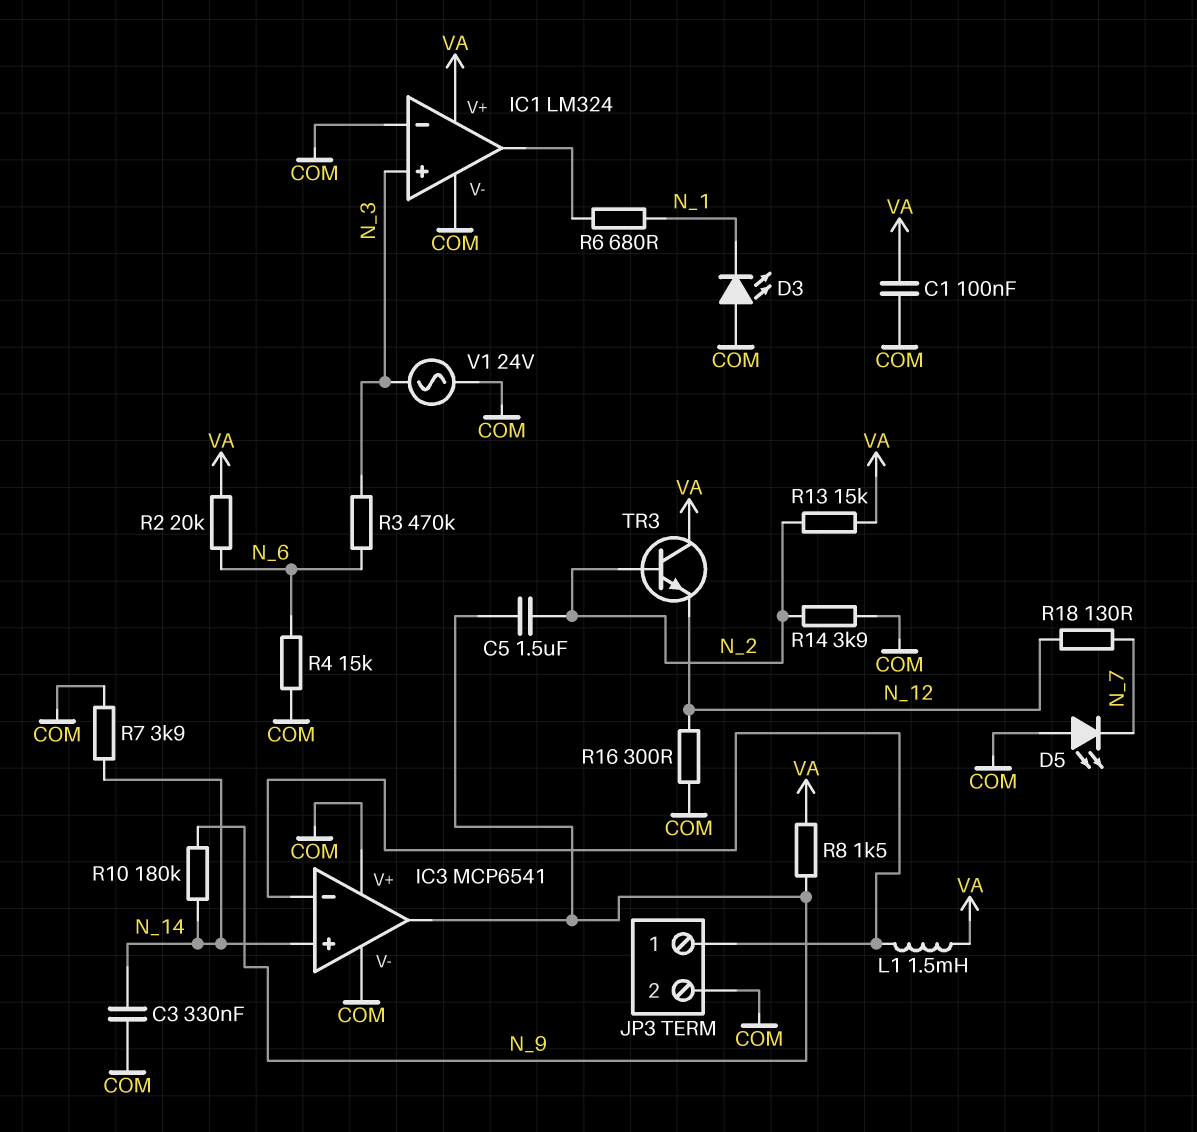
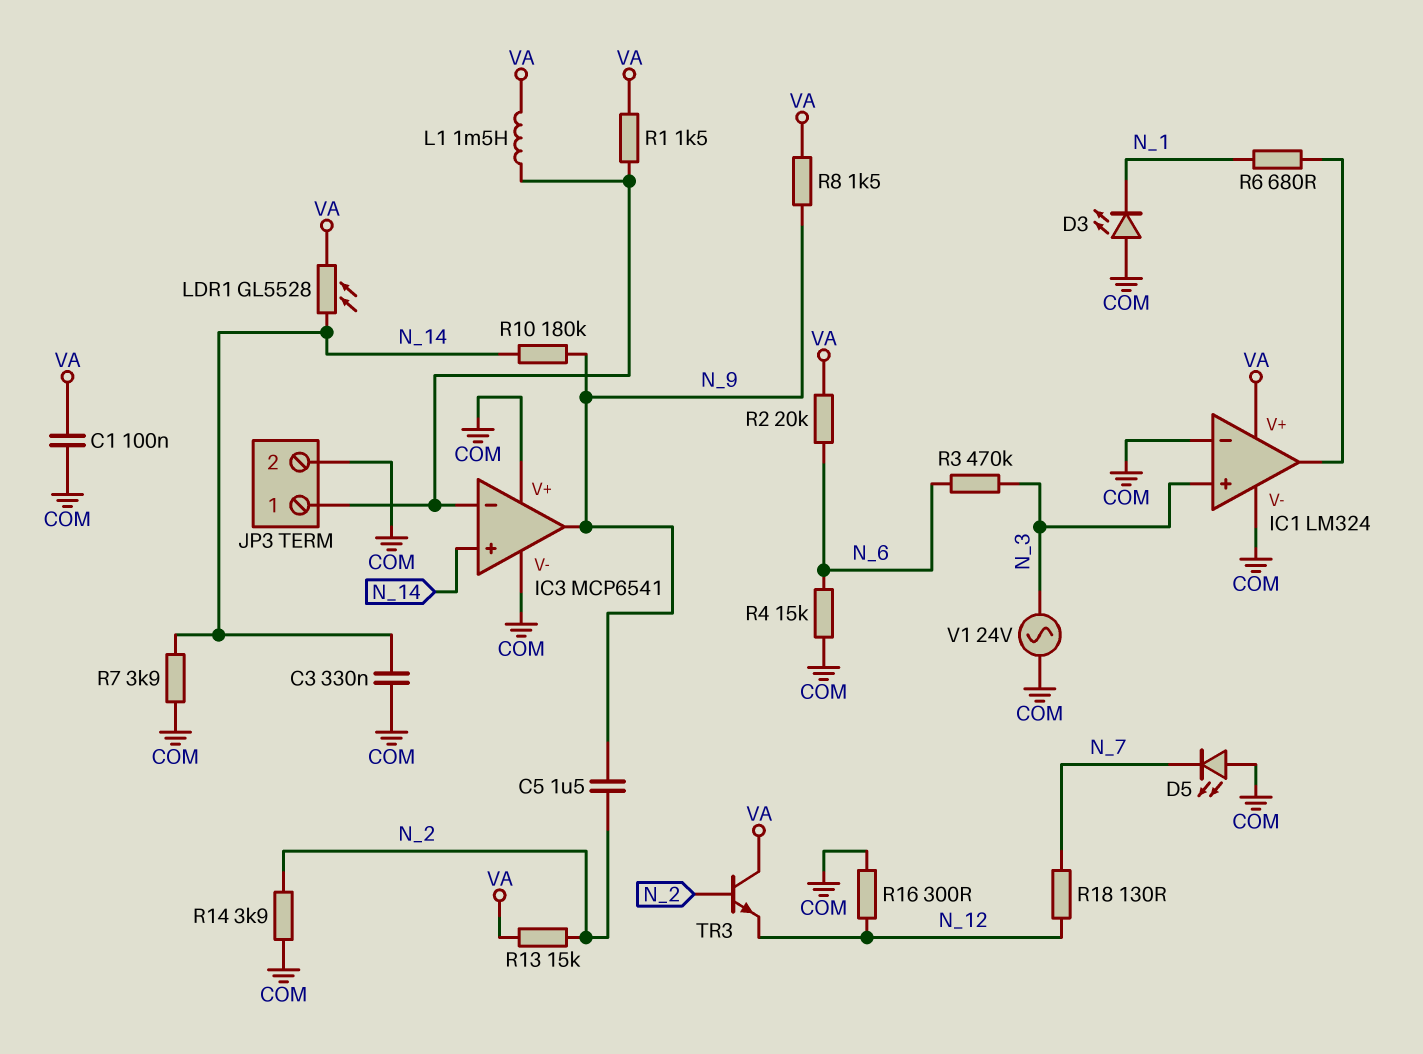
LDR1: none -> GL5528 (N_14, VA)
R1: none -> 1.5k (IC3/in-, VA)

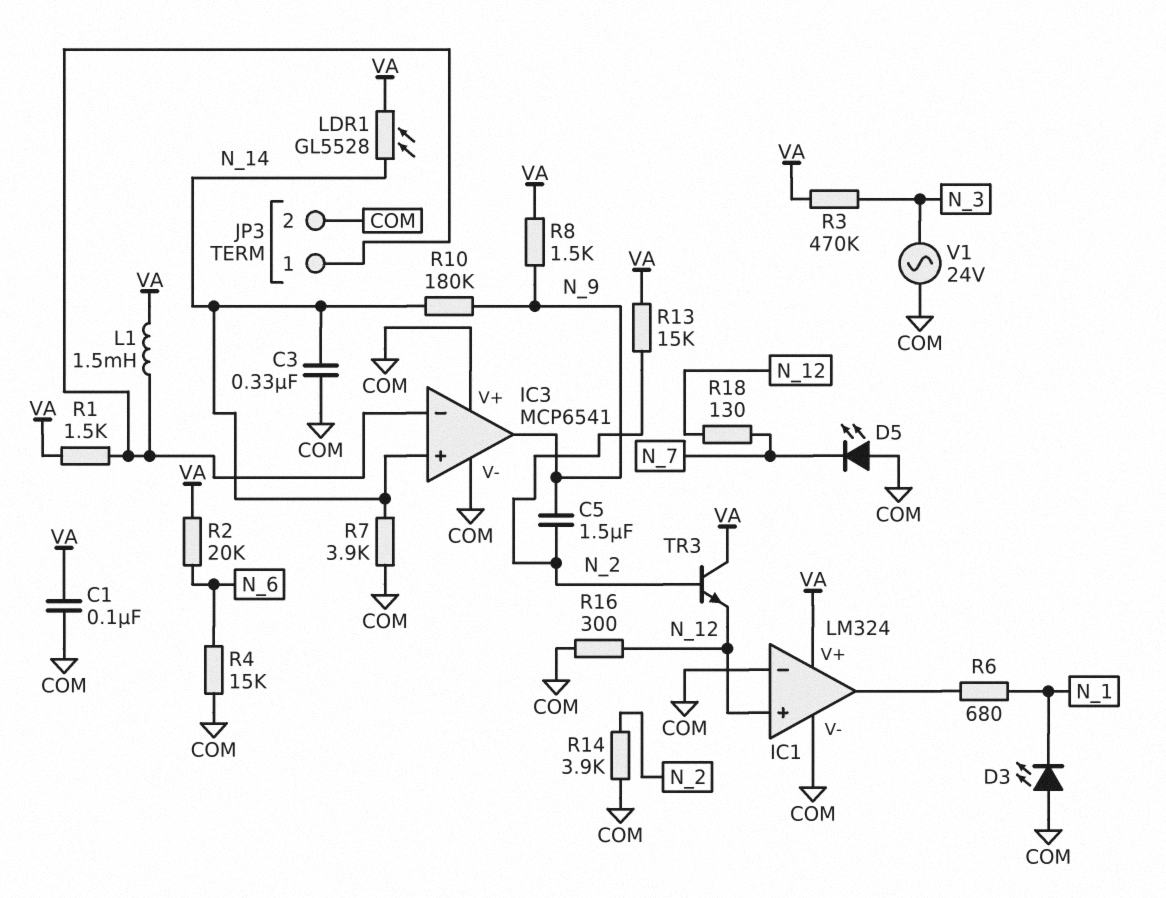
IC1 pin in+: N_3 -> N_12
R3: 470k (N_3, N_6) -> 470k (N_3, VA)

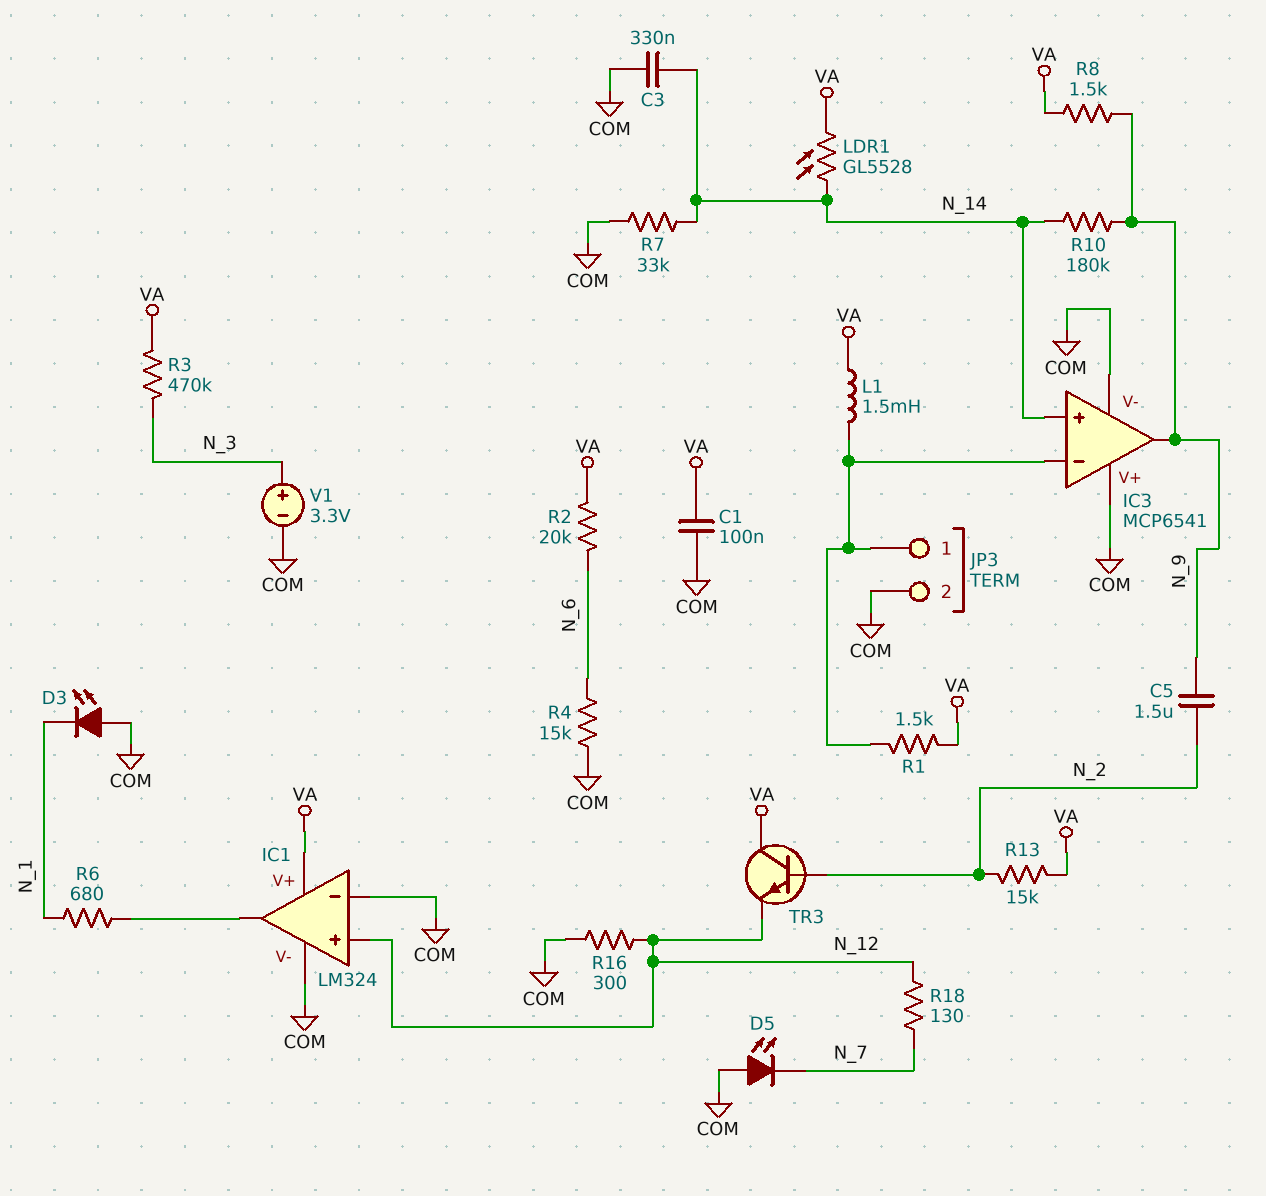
R7: 3.9k (COM, N_14) -> 33k (COM, N_14)
R14: 3.9k (COM, N_2) -> none
V1: AC 24V (COM, N_3) -> 3.3V (plus N_3, minus COM)

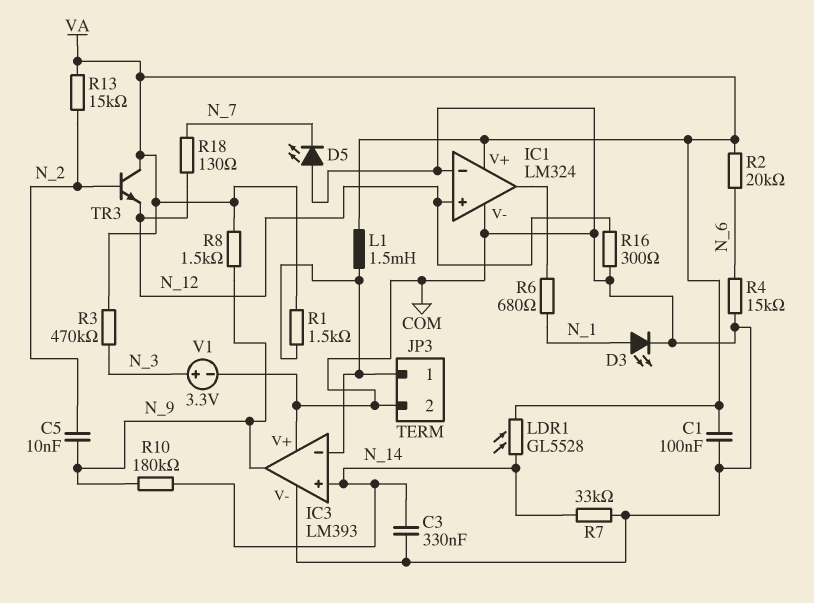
C5: 1.5uF (N_2, N_9) -> 10nF (N_2, N_9)
D3: LED (A COM, K N_1) -> LED (A N_1, K COM)
IC3: MCP6541 -> LM393

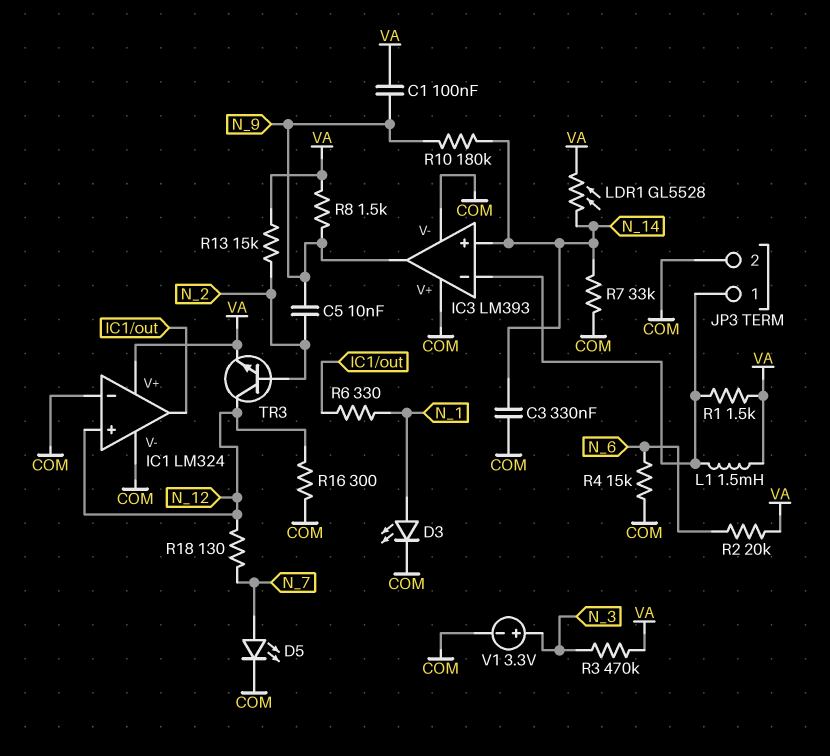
C1: 100nF (COM, VA) -> 100nF (N_9, VA)
D5: LED (A COM, K N_7) -> LED (A N_7, K COM)
R6: 680 (IC1/out, N_1) -> 330 (IC1/out, N_1)
TR3: NPN (B N_2, C VA, E N_12) -> NPN (B N_2, C N_12, E VA)

